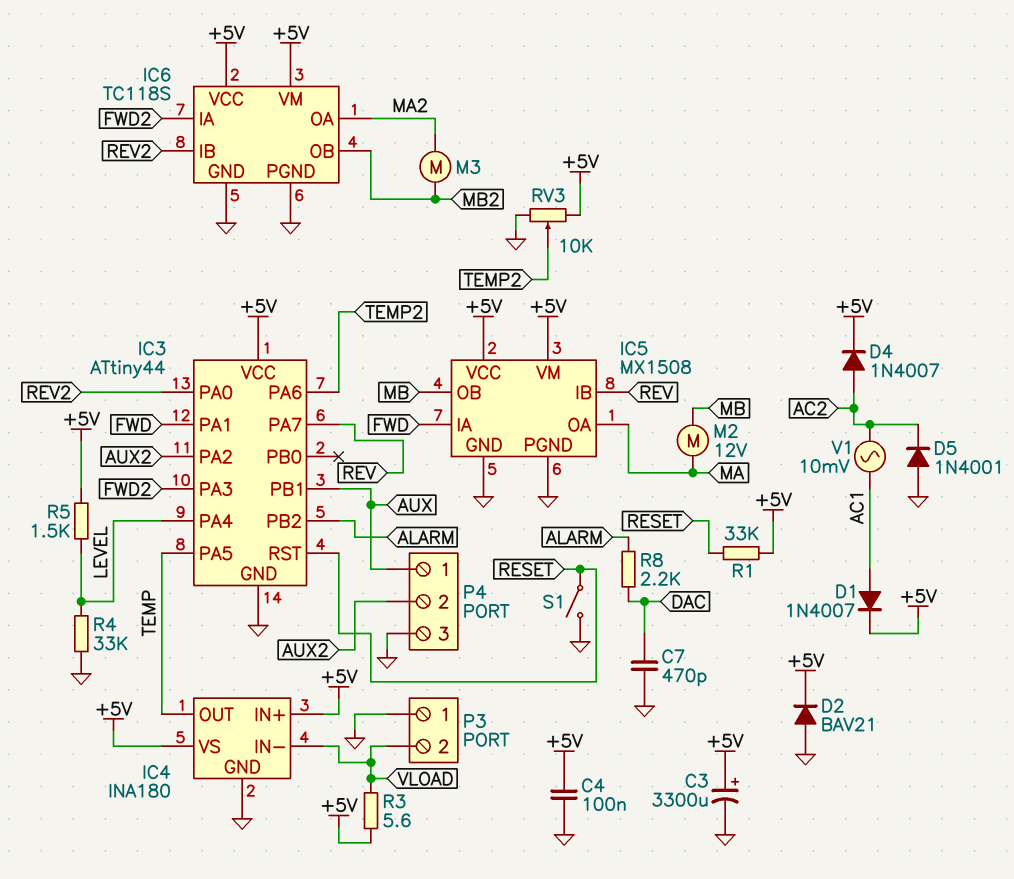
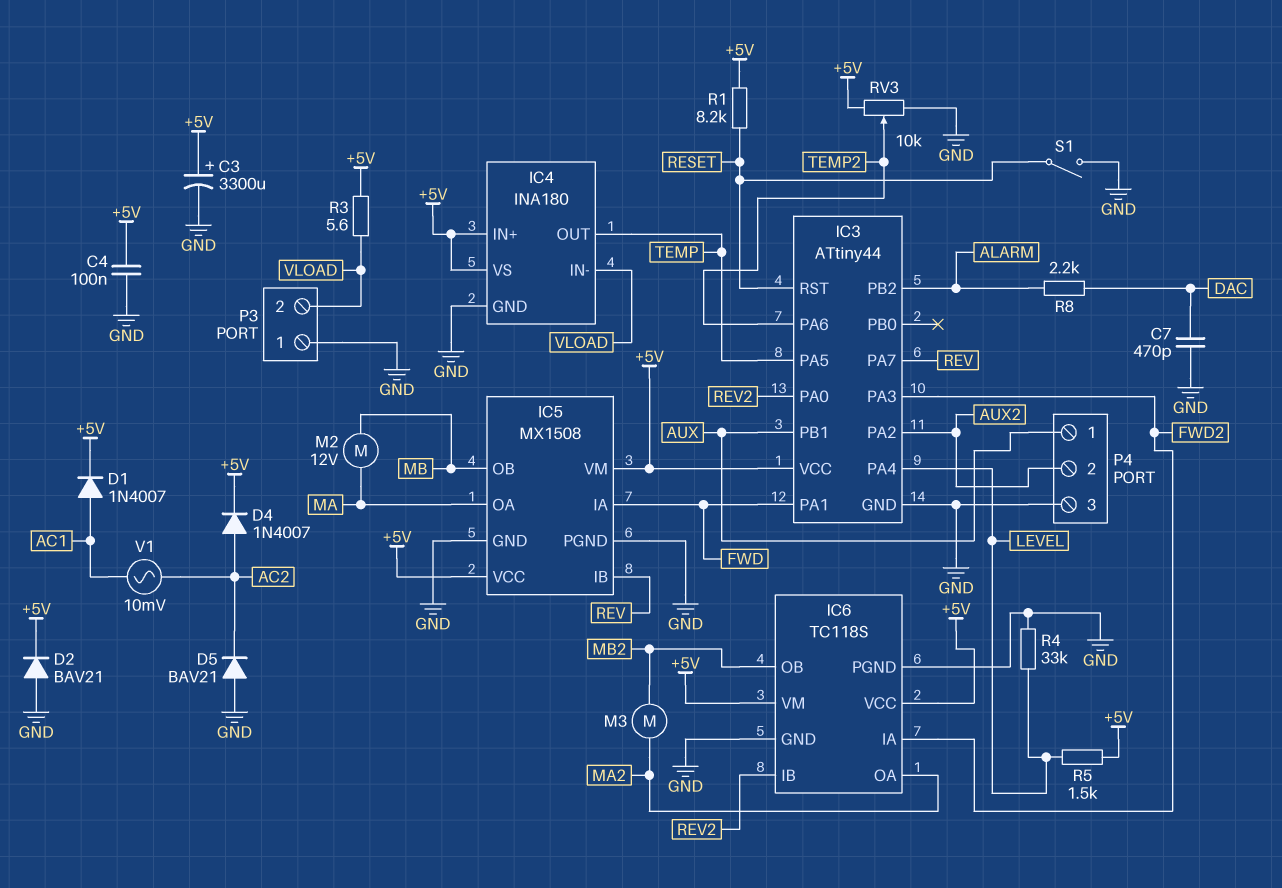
D5: diode 1N4001 (A GND, K AC2) -> diode BAV21 (A GND, K AC2)
R1: 33k (+5V, RESET) -> 8.2k (+5V, RESET)

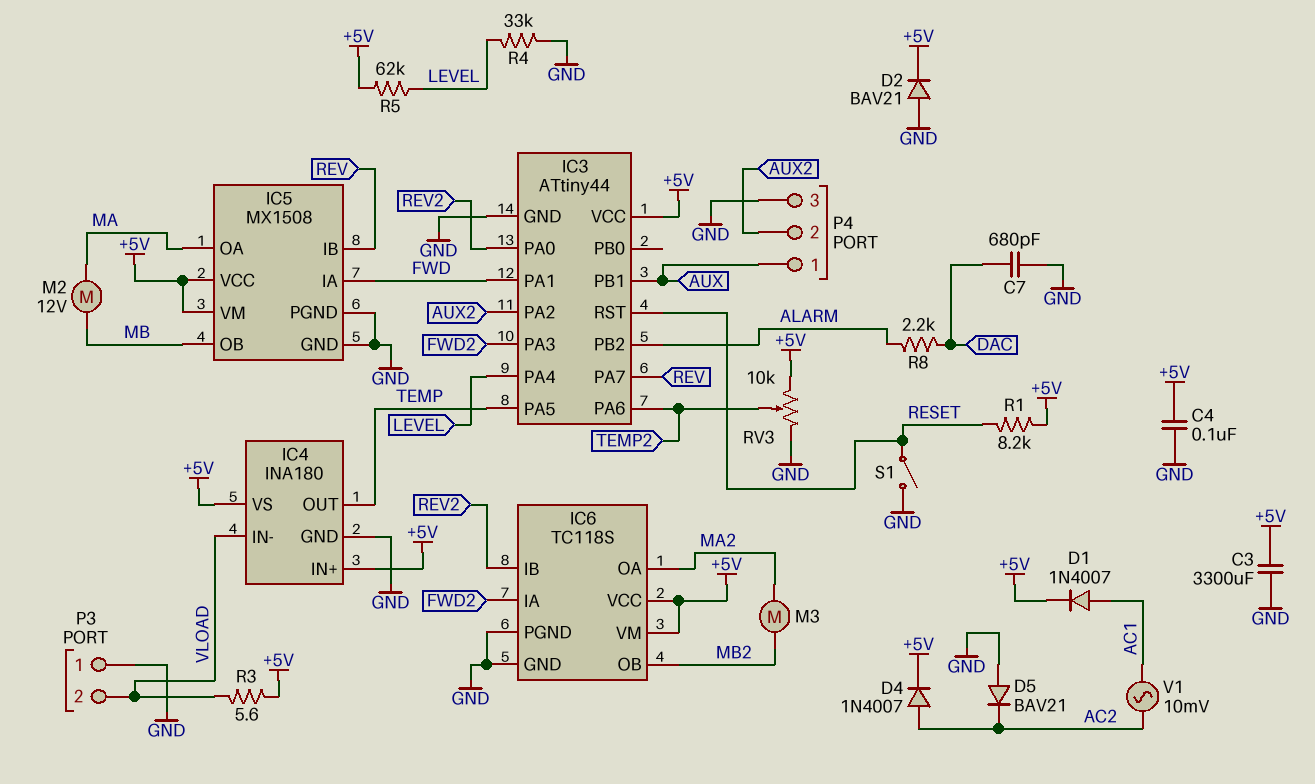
C3: 3300uF (plus +5V, minus GND) -> 3300uF (+5V, GND)
C7: 470pF (DAC, GND) -> 680pF (DAC, GND)
R5: 1.5k (+5V, LEVEL) -> 62k (+5V, LEVEL)

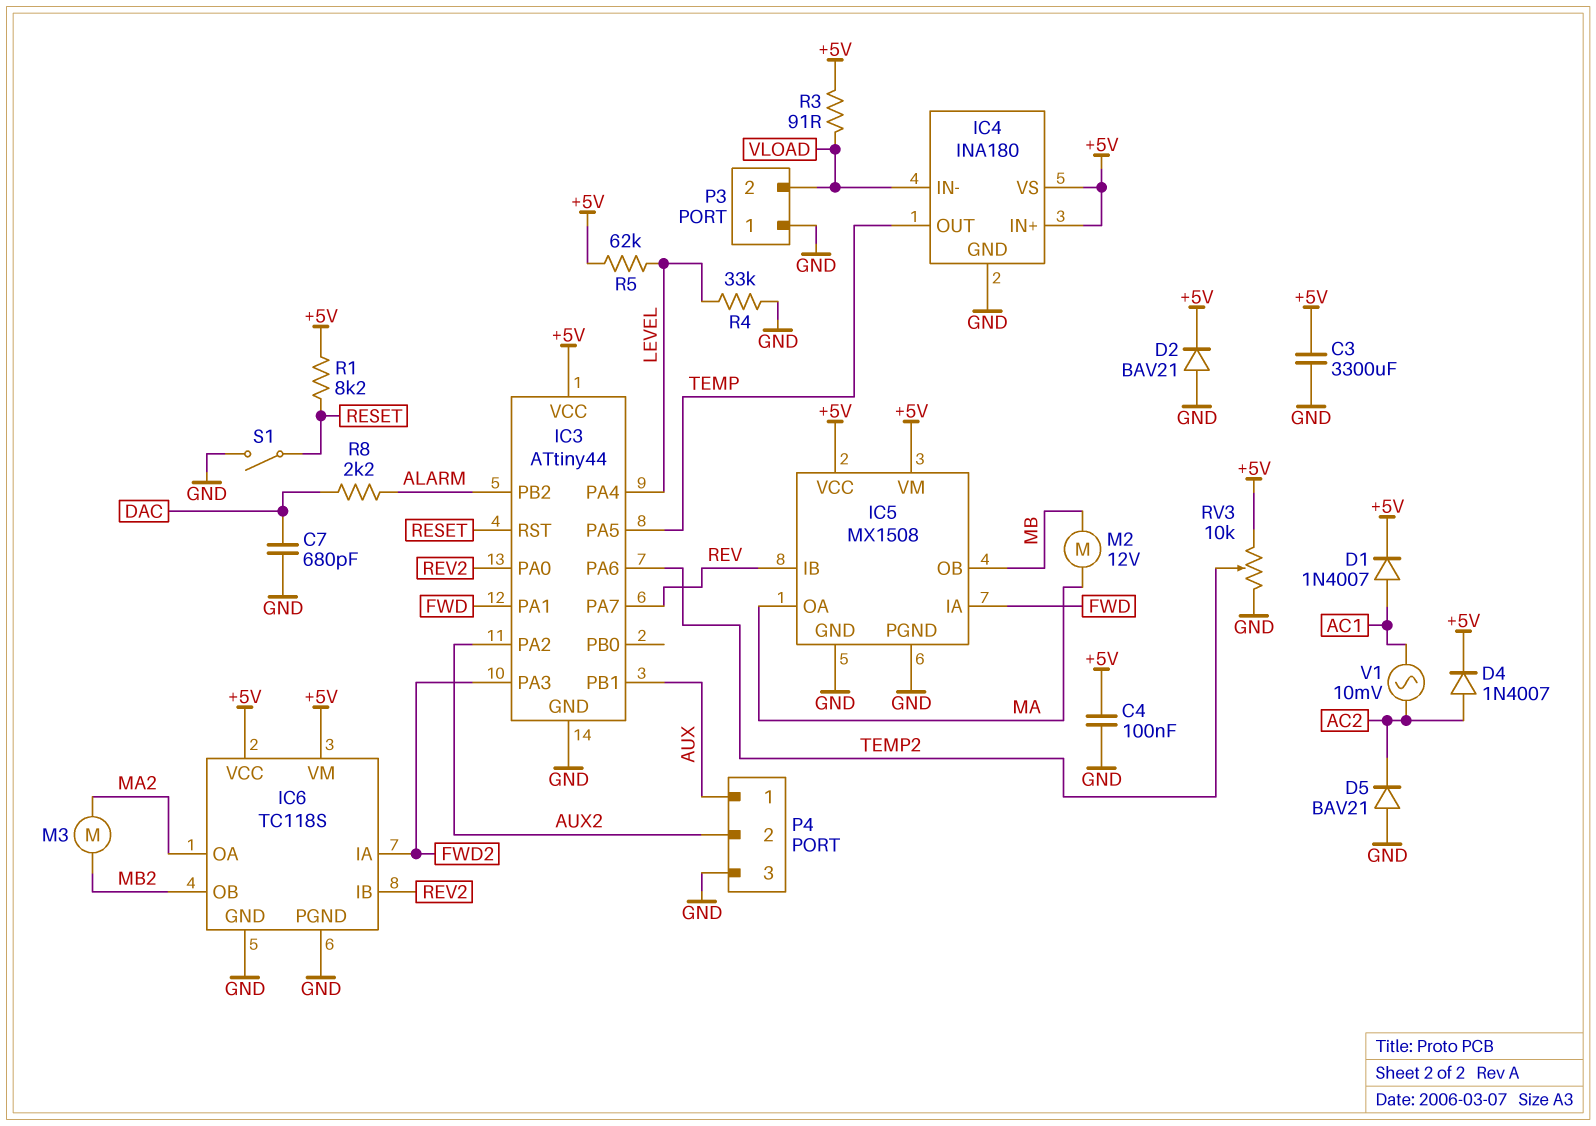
R3: 5.6 (+5V, VLOAD) -> 91 (+5V, VLOAD)

